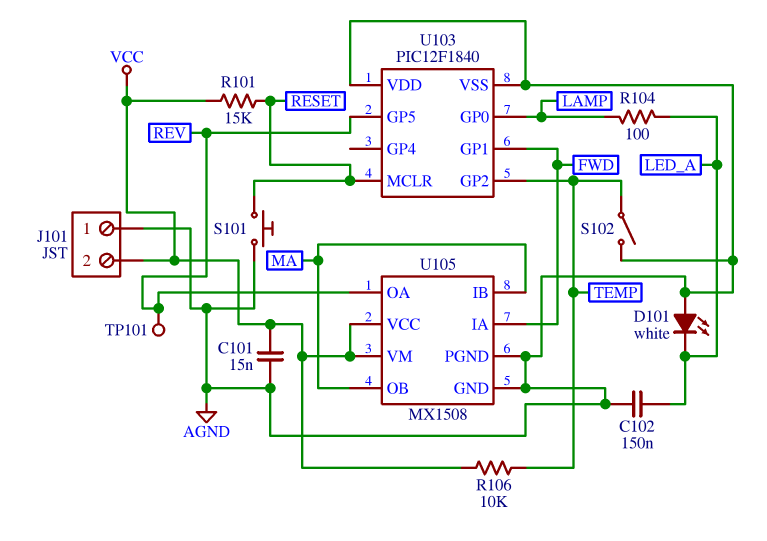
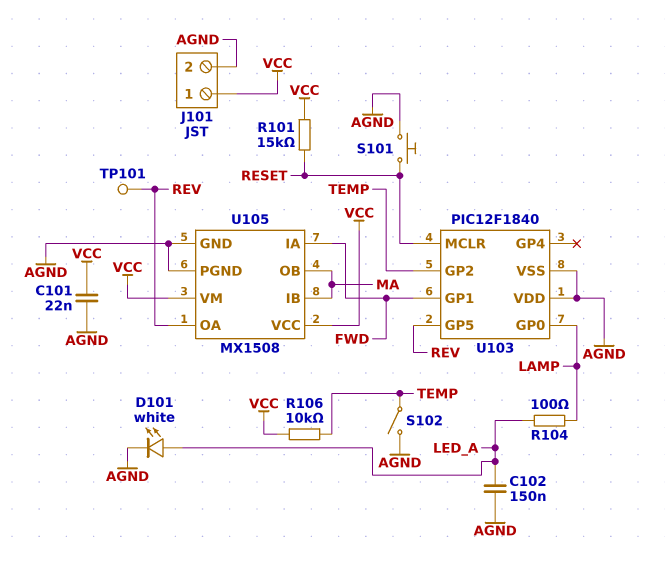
C101: 15nF (AGND, VCC) -> 22nF (AGND, VCC)
D101: LED white (A AGND, K LED_A) -> LED white (A LED_A, K AGND)
J101 pin 1: AGND -> VCC
J101 pin 2: VCC -> AGND

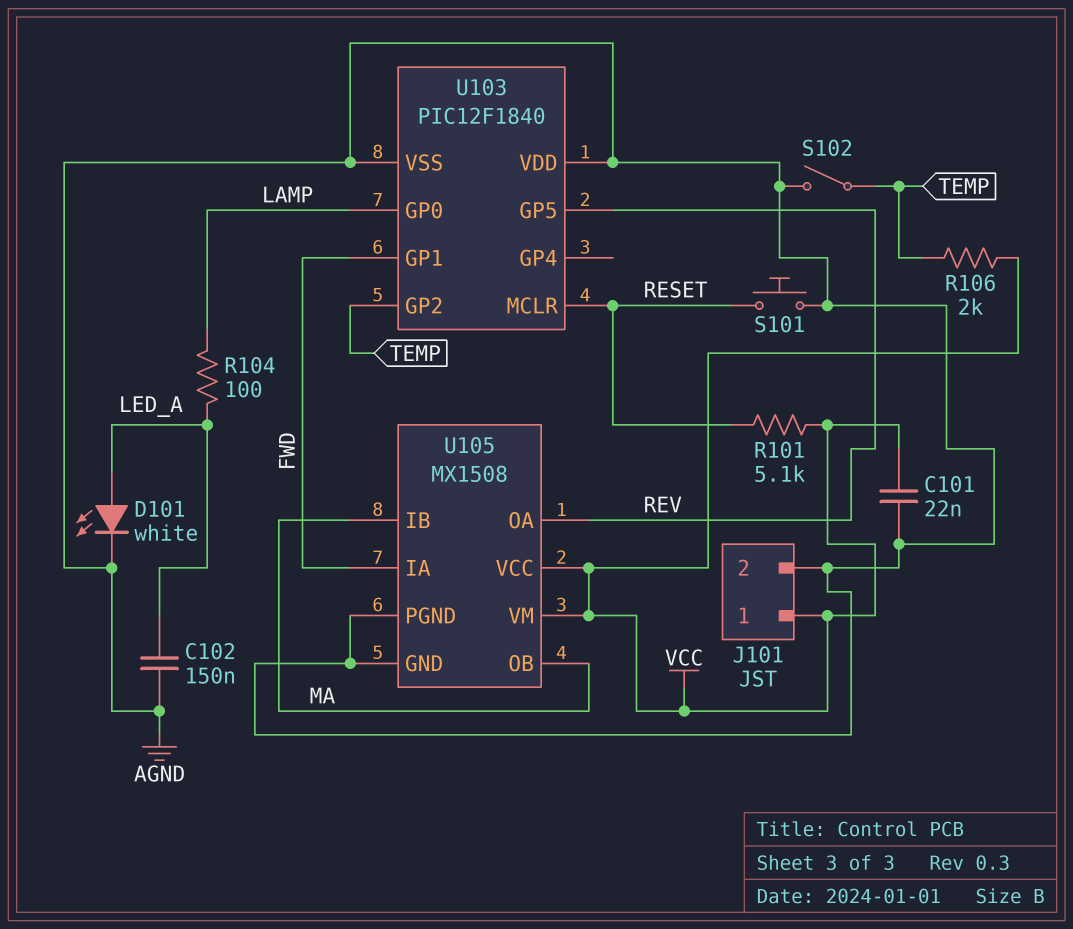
R101: 15k (RESET, VCC) -> 5.1k (RESET, VCC)
R106: 10k (TEMP, VCC) -> 2k (TEMP, VCC)
TP101: test point (REV) -> none

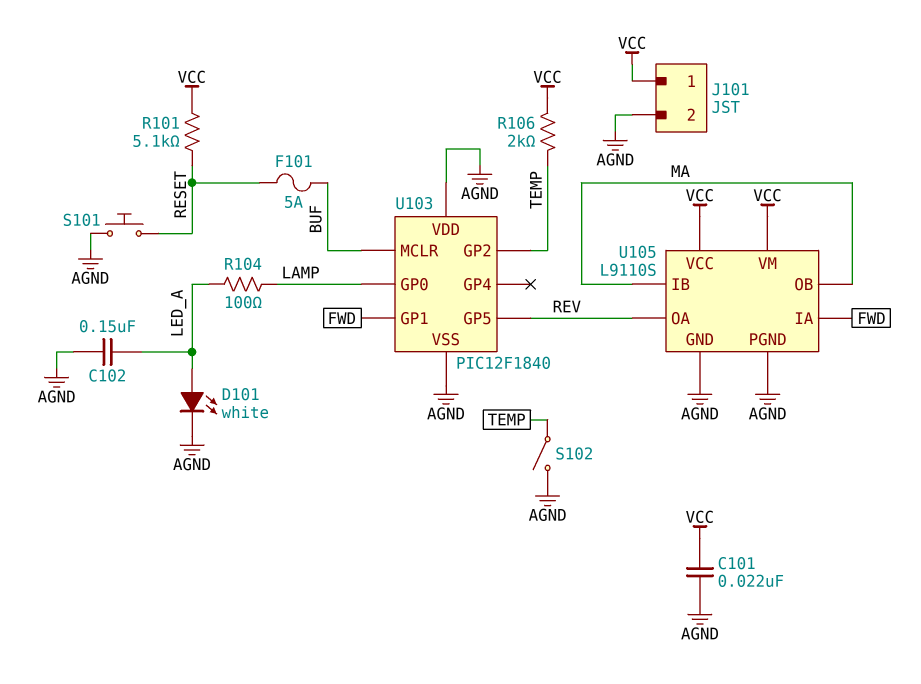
F101: none -> 5A (BUF, RESET)
U103 pin MCLR: RESET -> BUF
U105: MX1508 -> L9110S

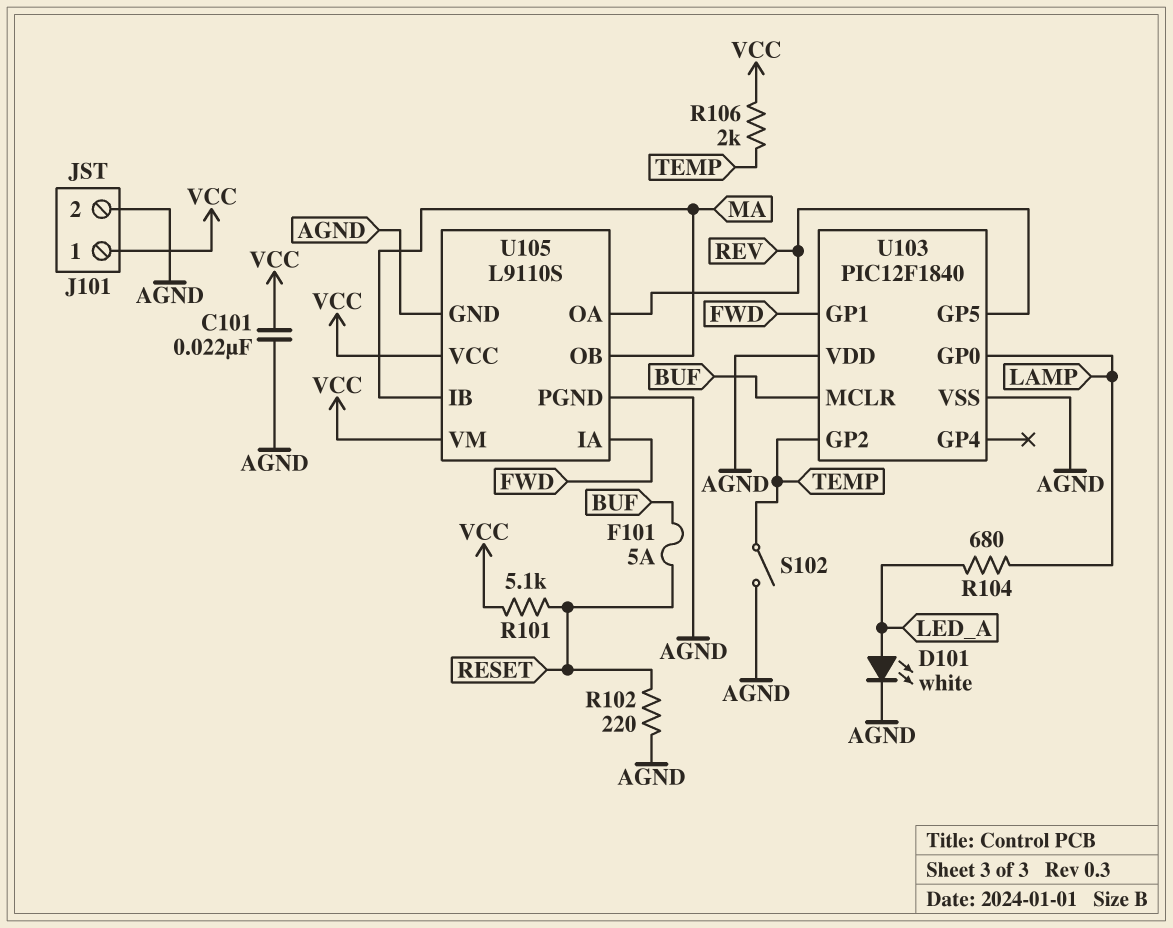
C102: 150nF (AGND, LED_A) -> none
R102: none -> 220 (AGND, RESET)
R104: 100 (LAMP, LED_A) -> 680 (LAMP, LED_A)
S101: button (AGND, RESET) -> none

